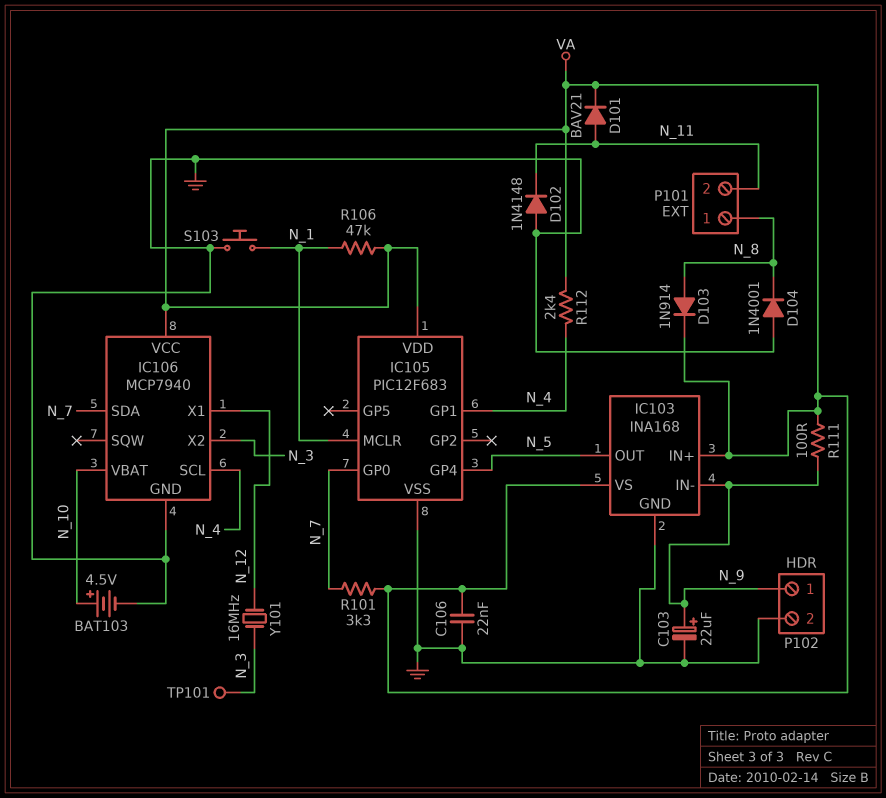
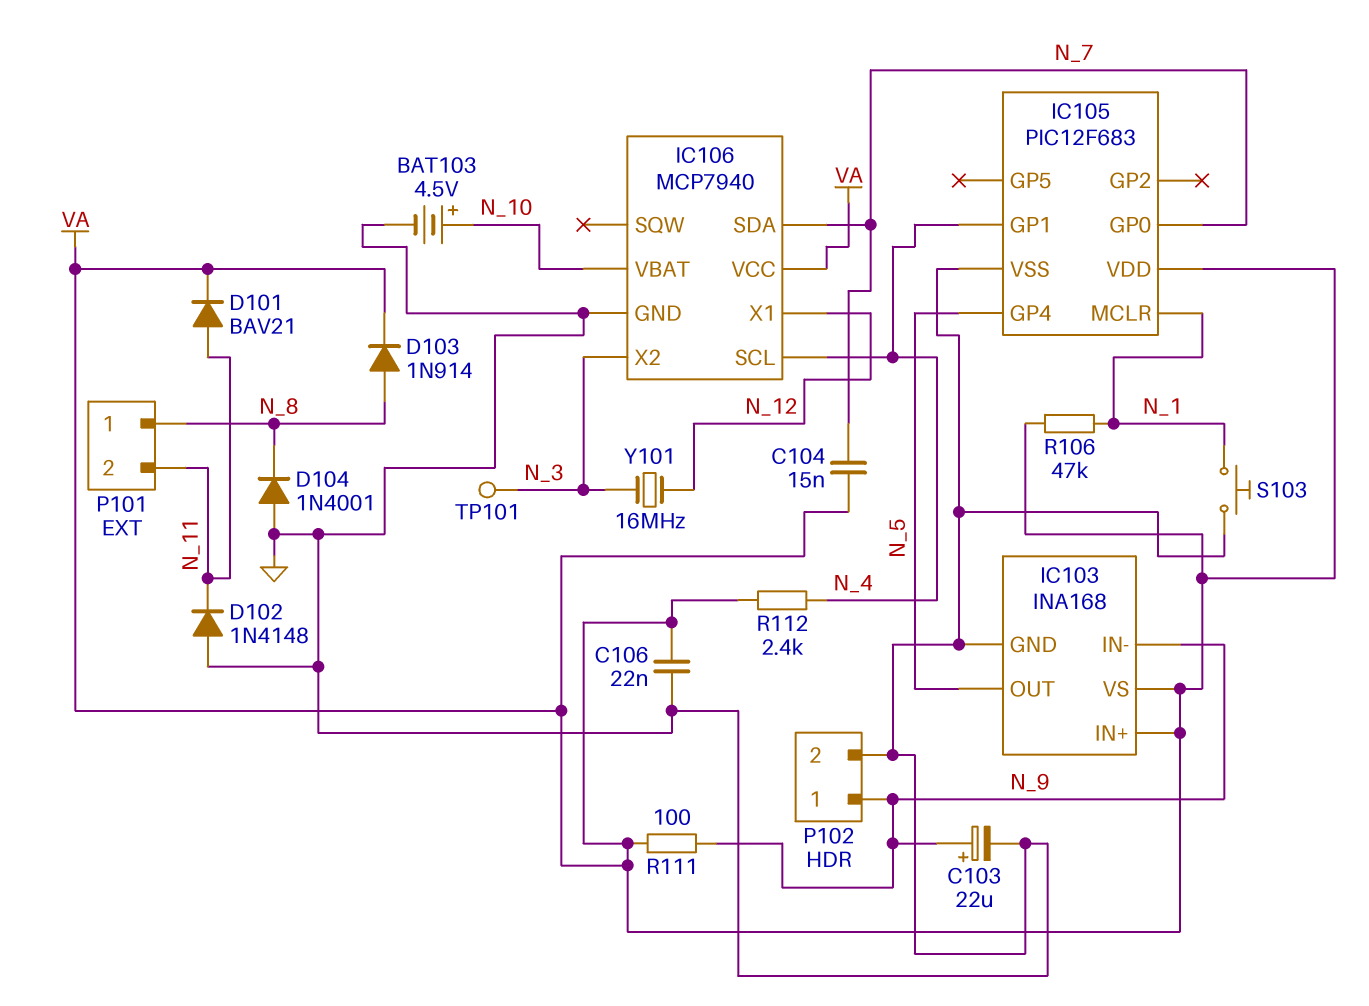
C104: none -> 15nF (N_7, VA)
R101: 3.3k (N_7, VA) -> none

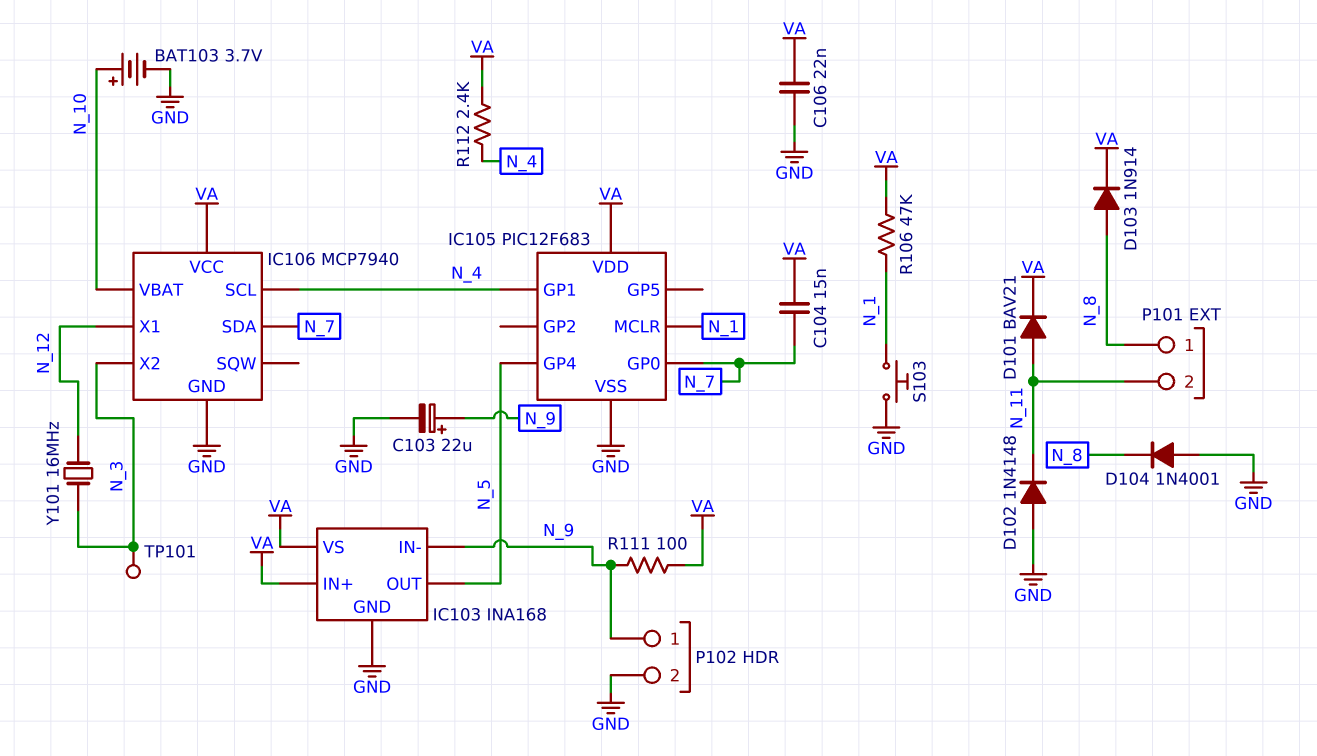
BAT103: 4.5V (plus N_10, minus GND) -> 3.7V (plus N_10, minus GND)

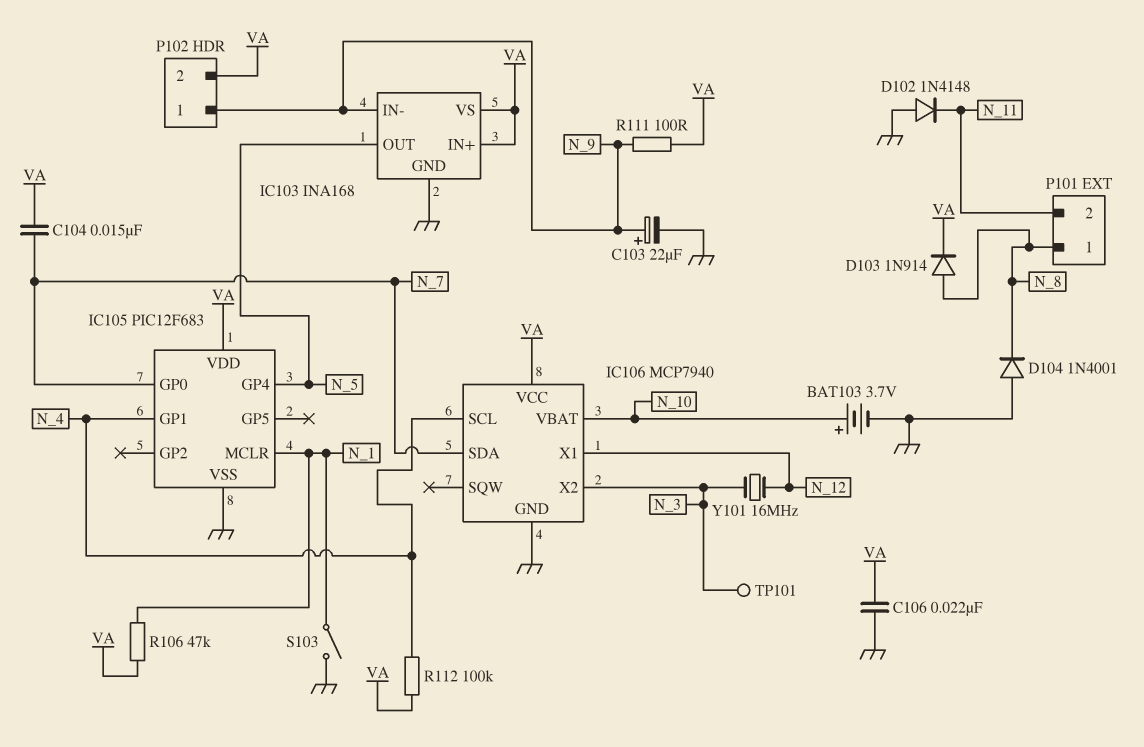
D101: diode BAV21 (A N_11, K VA) -> none
P102 pin 2: GND -> VA
R112: 2.4k (N_4, VA) -> 100k (N_4, VA)
S103: button (GND, N_1) -> switch (GND, N_1)

